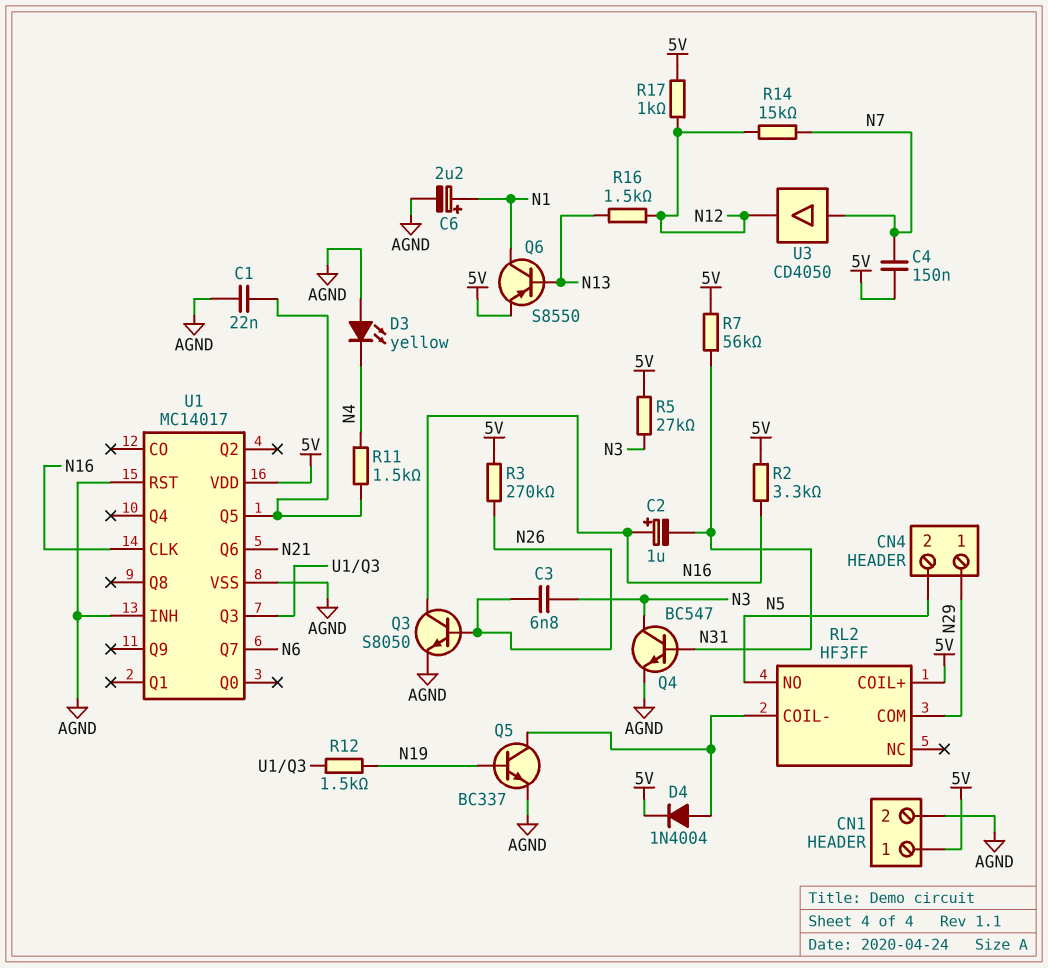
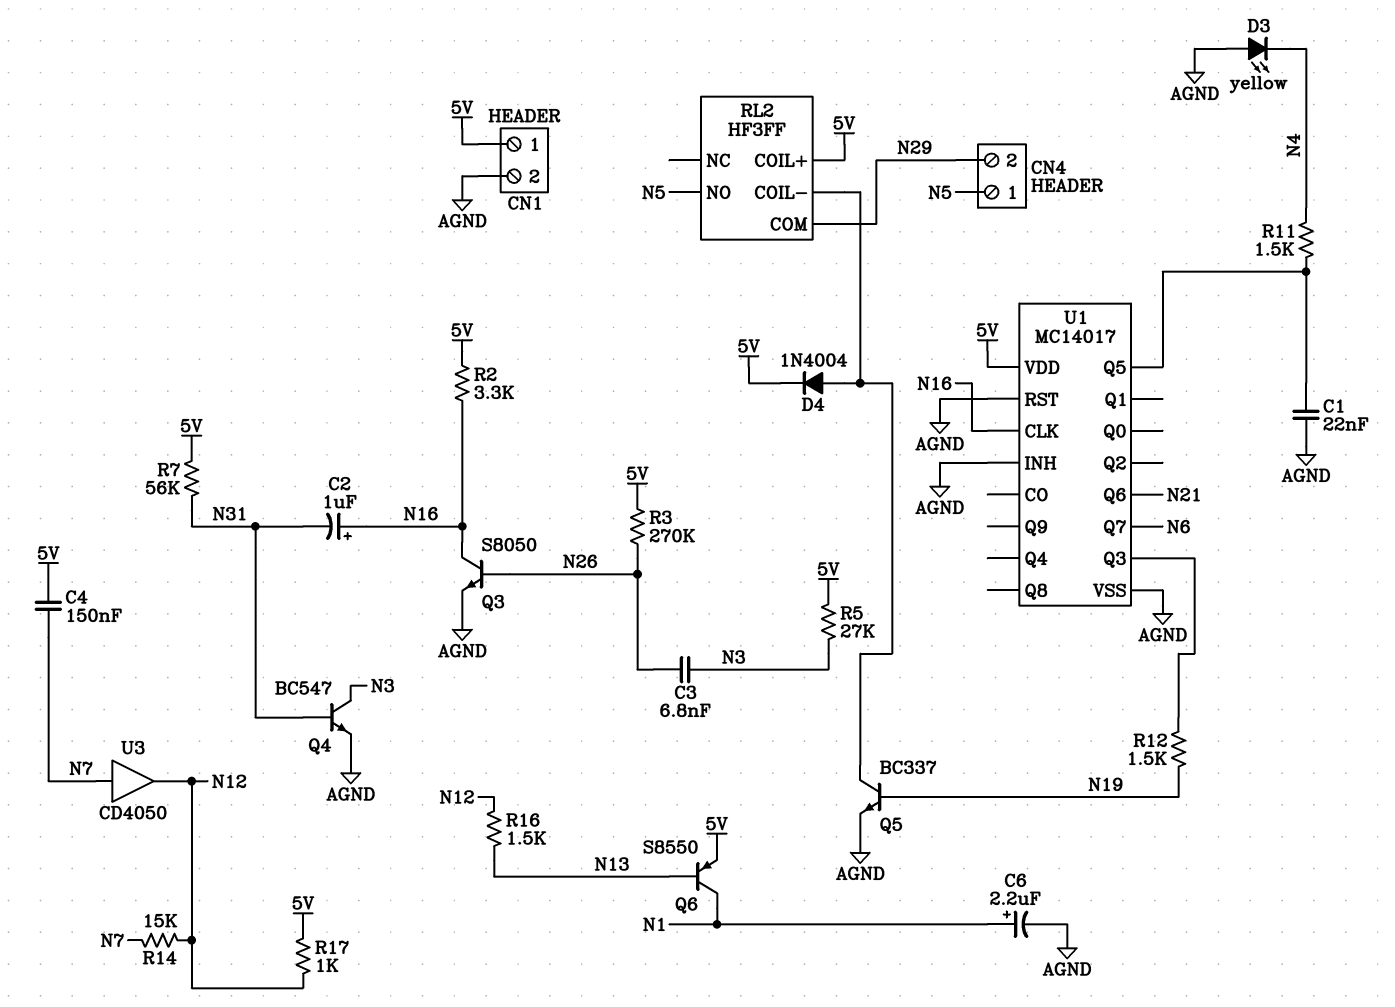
CN4 pin 1: N29 -> N5
CN4 pin 2: N5 -> N29

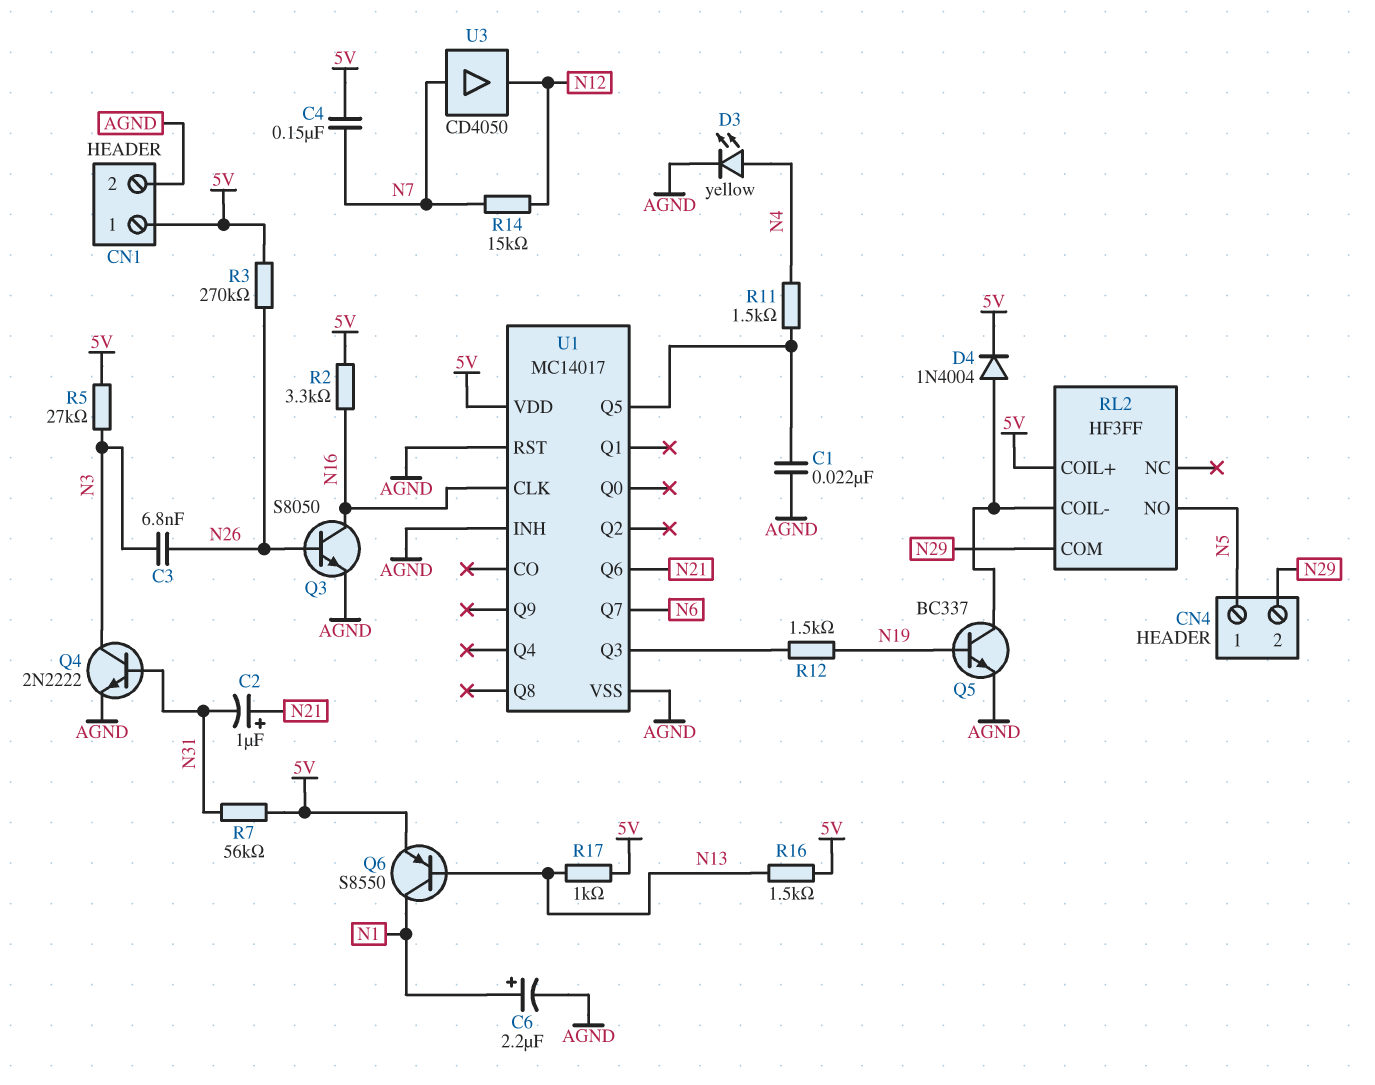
C2: 1uF (plus N16, minus N31) -> 1uF (plus N21, minus N31)
D3: LED yellow (A AGND, K N4) -> LED yellow (A N4, K AGND)
Q4: NPN BC547 (B N31, C N3, E AGND) -> NPN 2N2222 (B N31, C N3, E AGND)
R16: 1.5k (N12, N13) -> 1.5k (5V, N13)
R17: 1k (5V, N12) -> 1k (5V, N13)

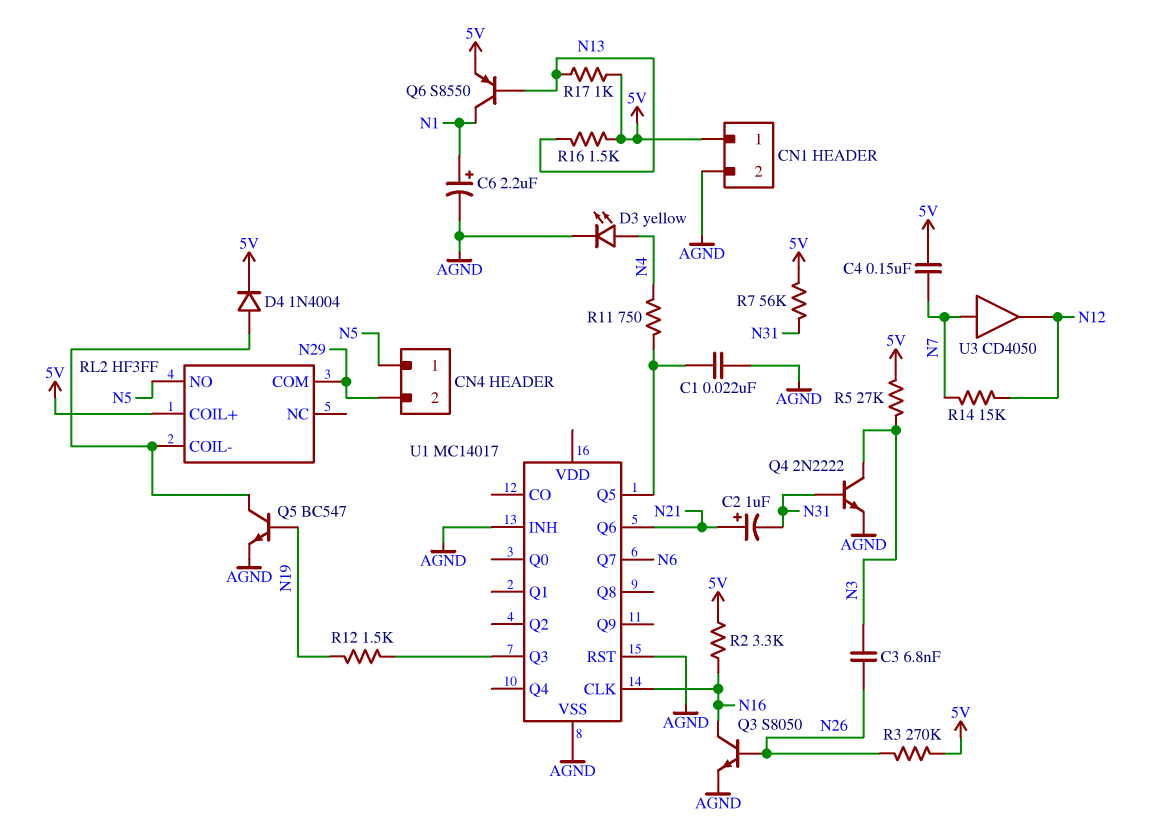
Q5: NPN BC337 (B N19, C RL2/COIL-, E AGND) -> NPN BC547 (B N19, C RL2/COIL-, E AGND)
R11: 1.5k (N4, U1/Q5) -> 750 (N4, U1/Q5)
U1 pin VDD: 5V -> none

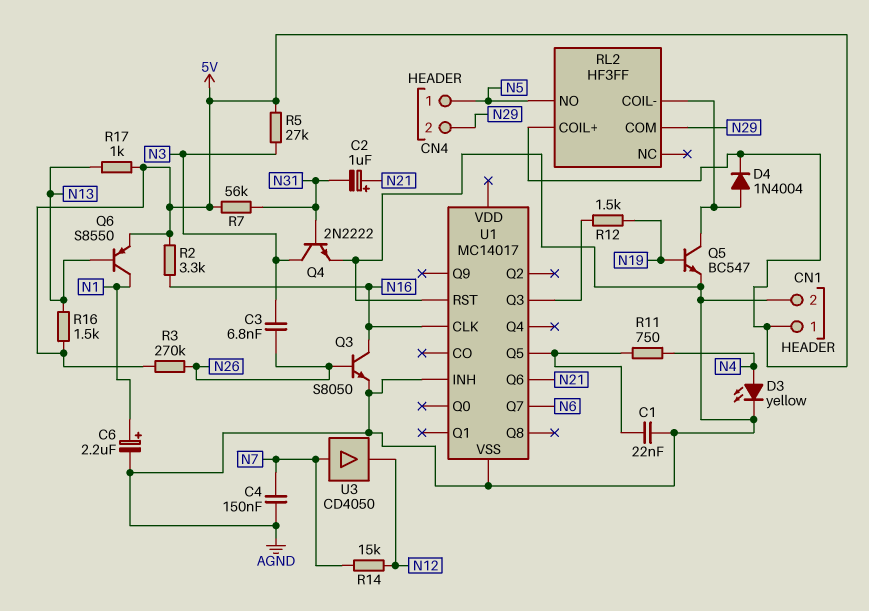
C4: 150nF (5V, N7) -> 150nF (AGND, N7)

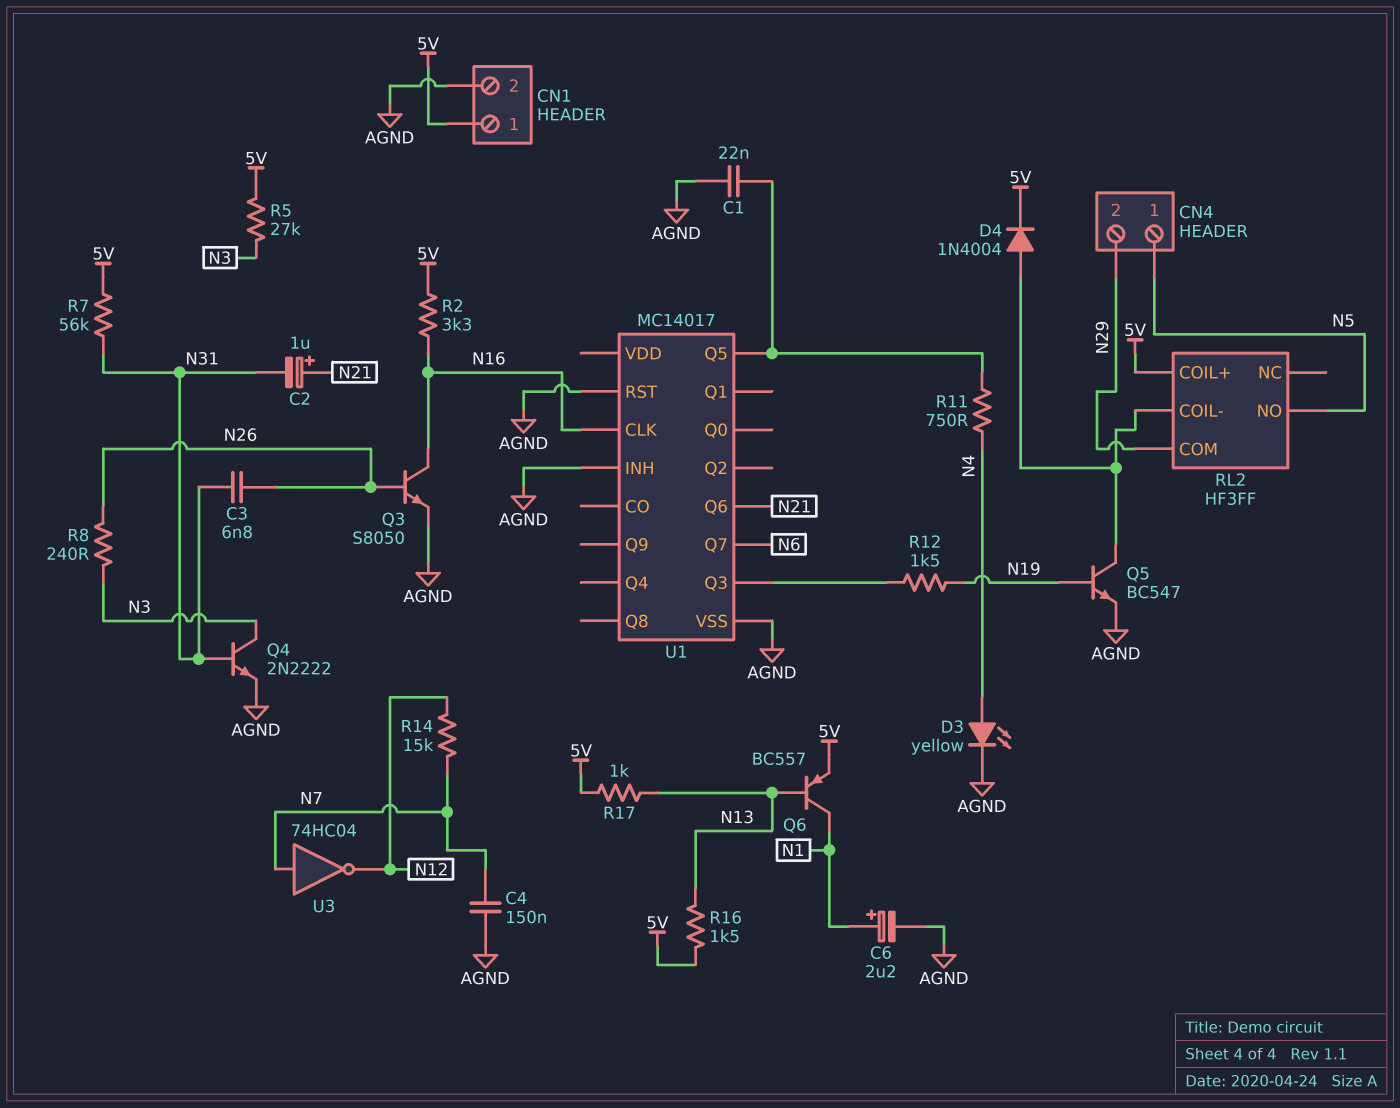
C3: 6.8nF (N3, N26) -> 6.8nF (N26, N31)
Q6: PNP S8550 (B N13, C N1, E 5V) -> PNP BC557 (B N13, C N1, E 5V)
R3: 270k (5V, N26) -> none
R8: none -> 240 (N3, N26)
U3: buffer CD4050 (in N7, out N12) -> NOT 74HC04 (in N7, out N12)

